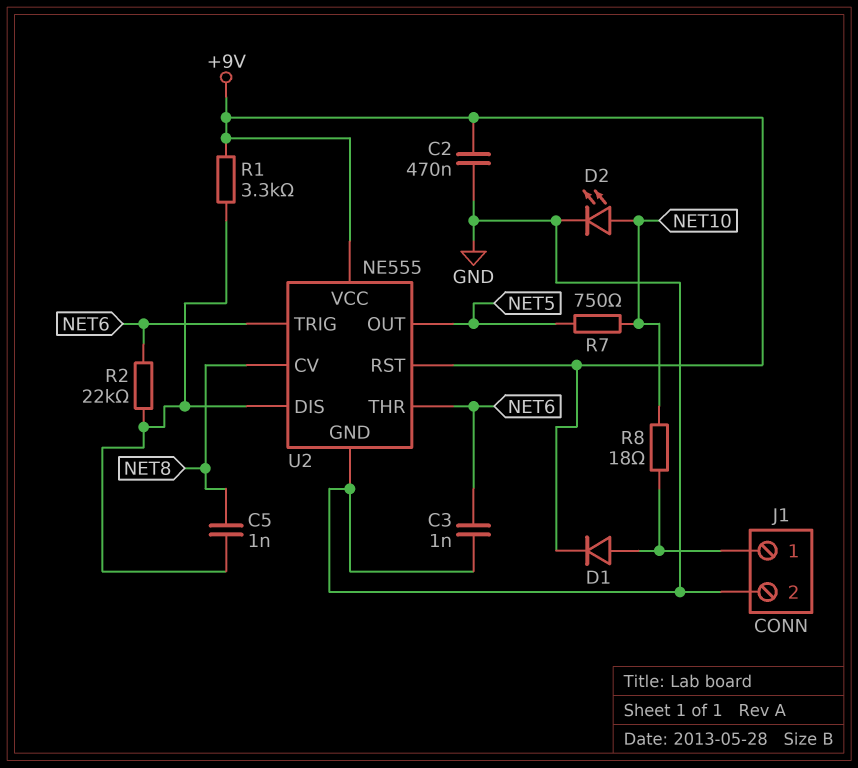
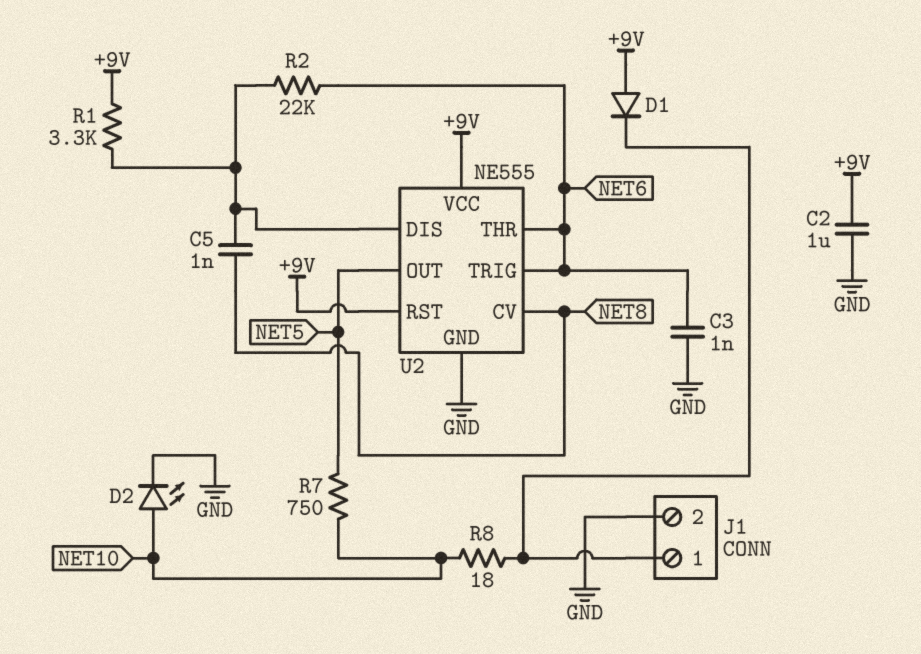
C2: 470nF (+9V, GND) -> 1uF (+9V, GND)
D1: diode (A J1/1, K +9V) -> diode (A +9V, K J1/1)

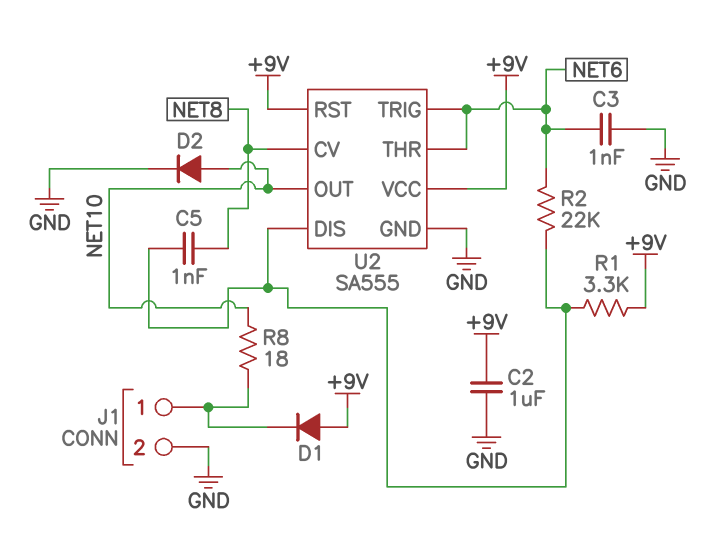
D2: LED (A NET10, K GND) -> diode (A NET10, K GND)
R7: 750 (NET5, NET10) -> none
U2: NE555 -> SA555
U2 pin OUT: NET5 -> NET10

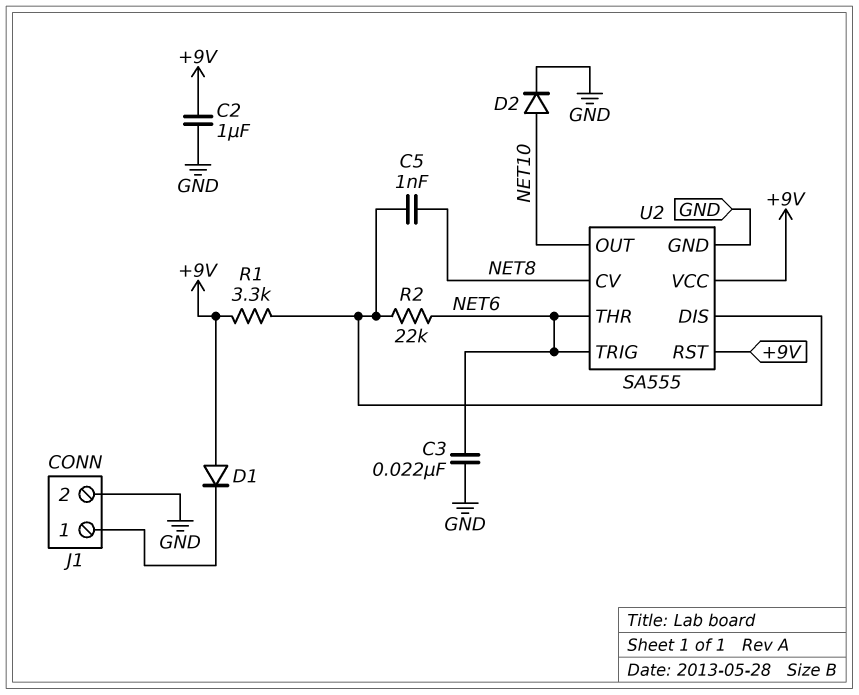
C3: 1nF (GND, NET6) -> 22nF (GND, NET6)
R8: 18 (J1/1, NET10) -> none

